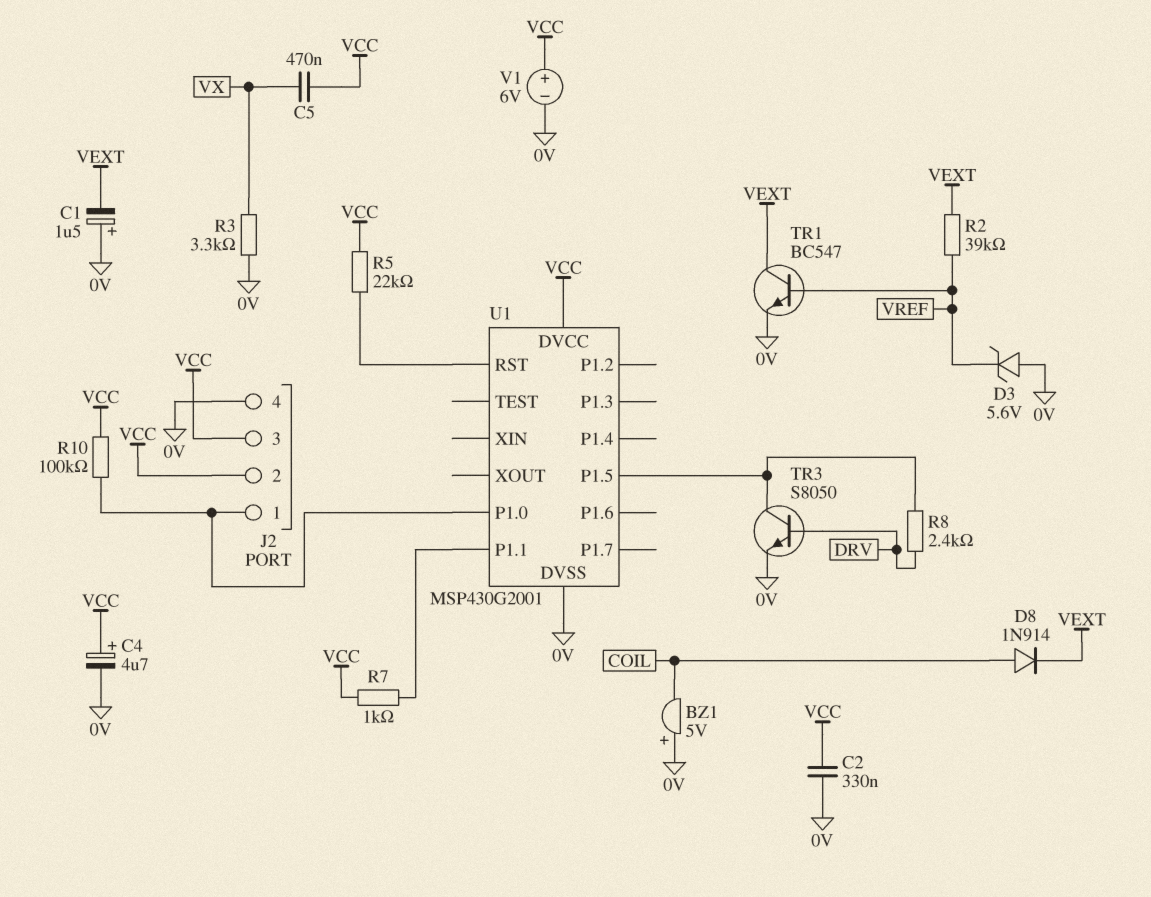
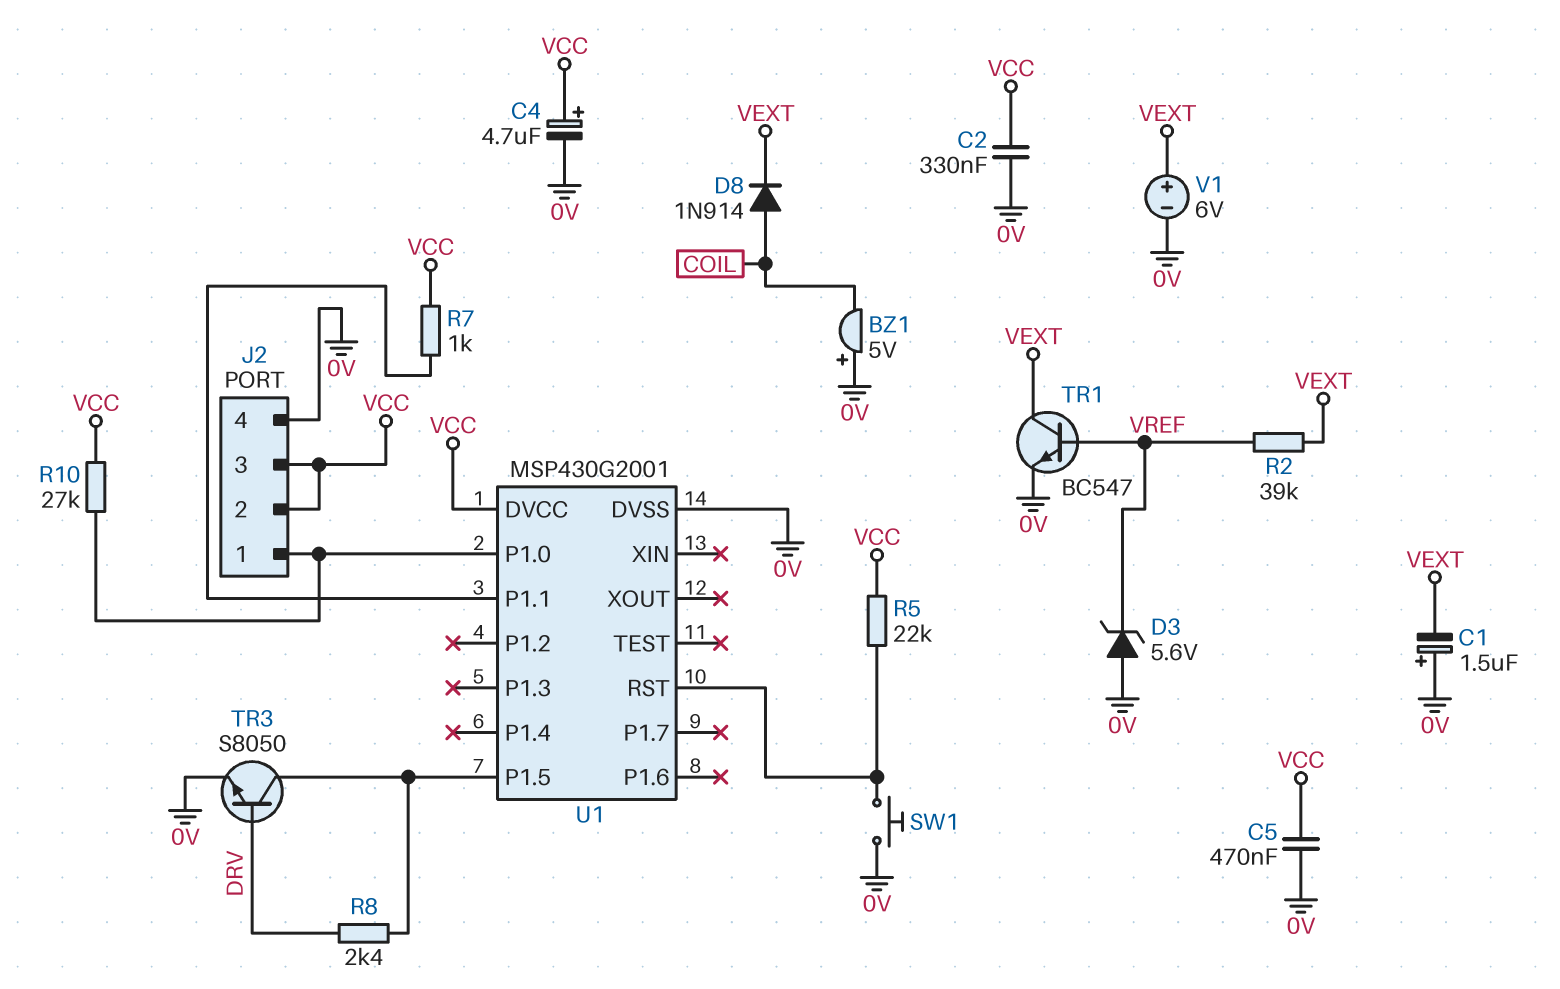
C5: 470nF (VCC, VX) -> 470nF (0V, VCC)
R3: 3.3k (0V, VX) -> none
R10: 100k (J2/1, VCC) -> 27k (J2/1, VCC)
SW1: none -> button (0V, U1/RST)
V1: 6V (plus VCC, minus 0V) -> 6V (plus VEXT, minus 0V)

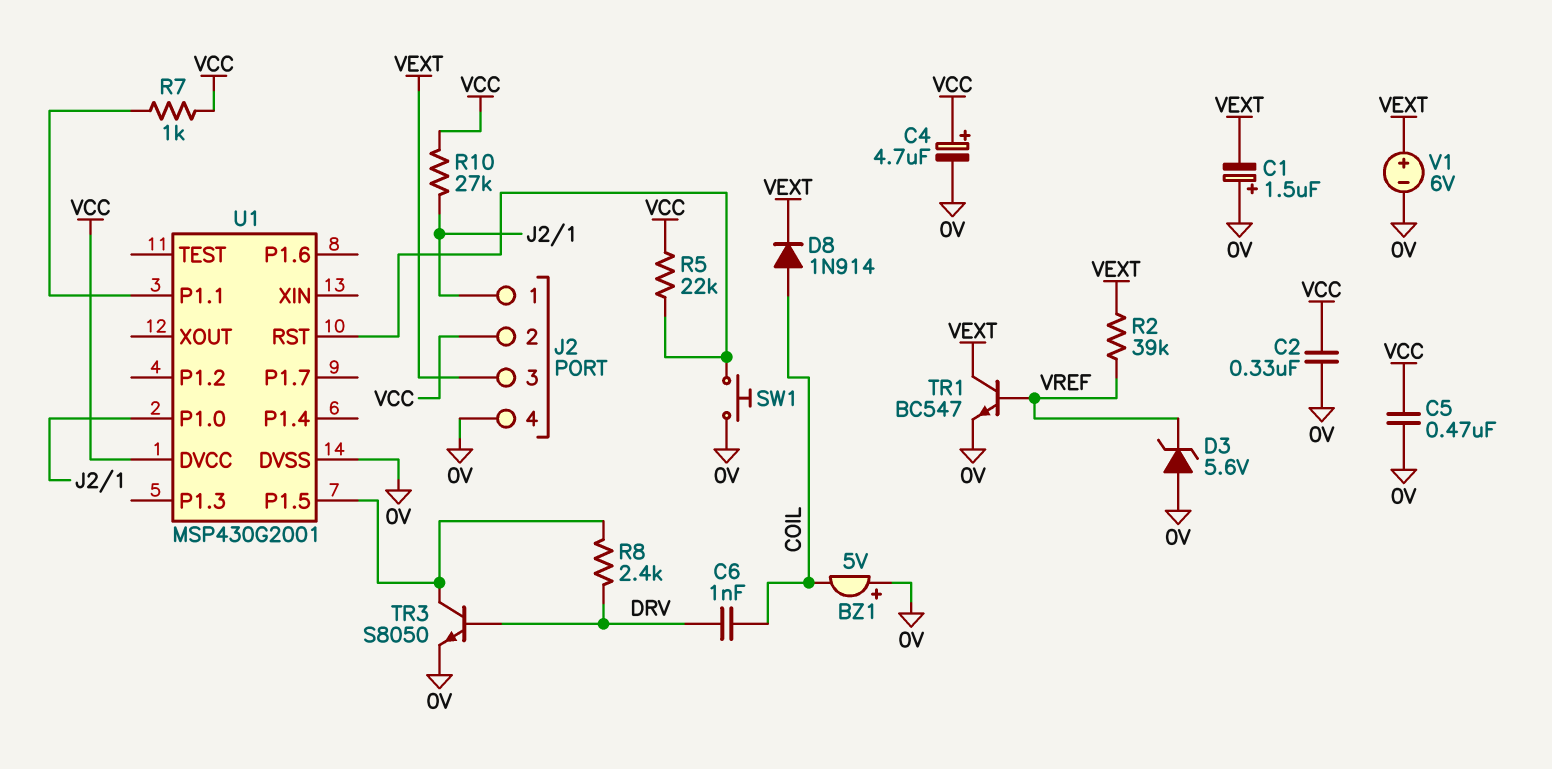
C6: none -> 1nF (COIL, DRV)
J2 pin 3: VCC -> VEXT

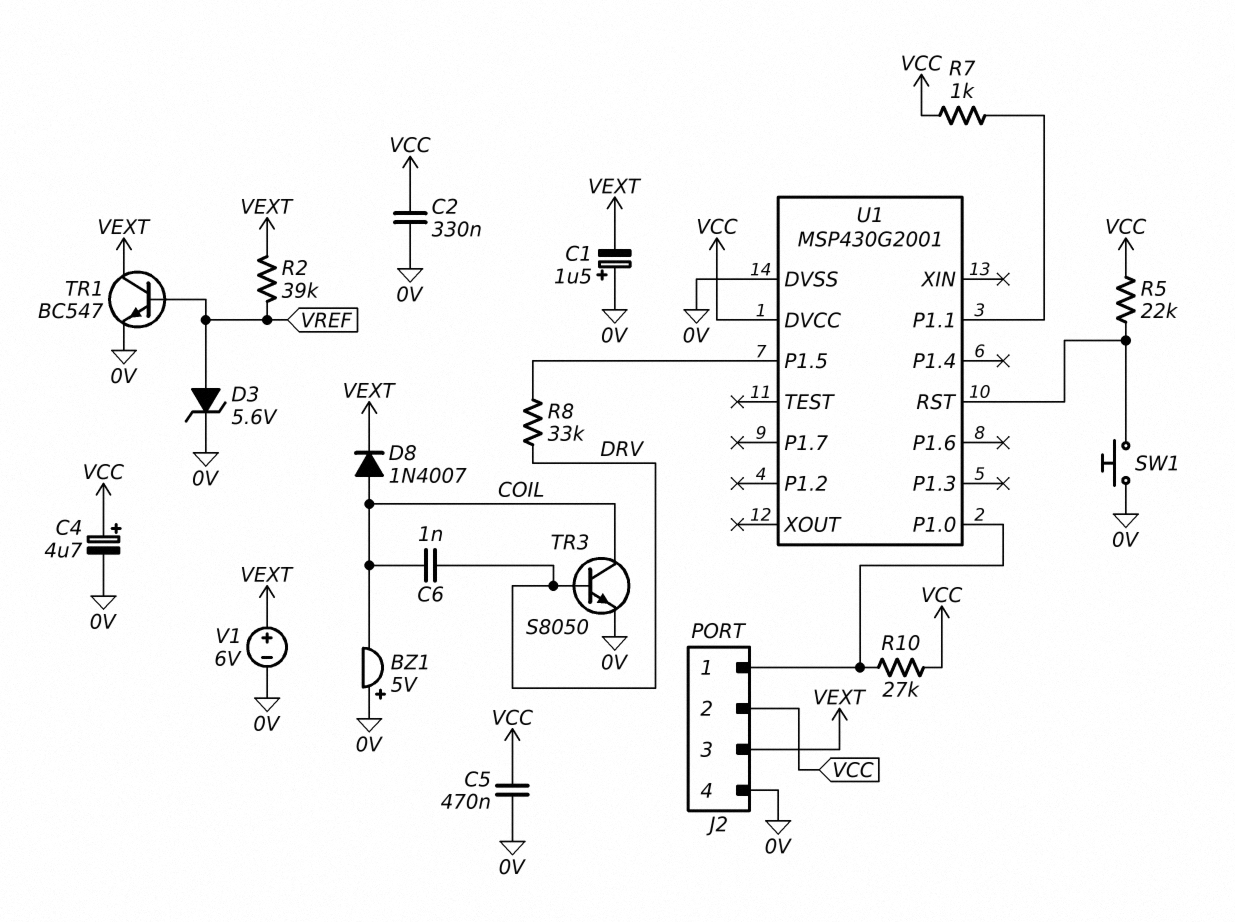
D3: zener 5.6V (A 0V, K VREF) -> zener 5.6V (A VREF, K 0V)
D8: diode 1N914 (A COIL, K VEXT) -> diode 1N4007 (A COIL, K VEXT)
R8: 2.4k (DRV, U1/P1.5) -> 33k (DRV, U1/P1.5)
TR3: NPN S8050 (B DRV, C U1/P1.5, E 0V) -> NPN S8050 (B DRV, C COIL, E 0V)

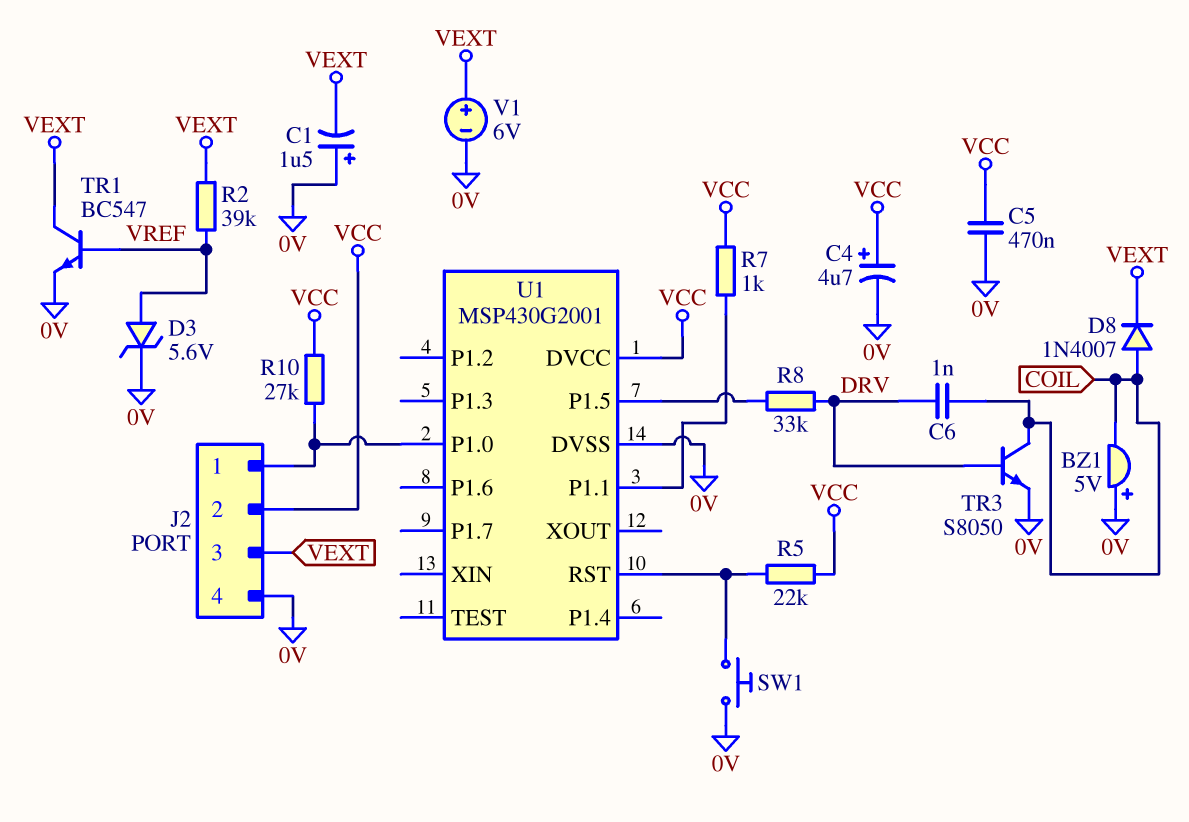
C2: 330nF (0V, VCC) -> none

